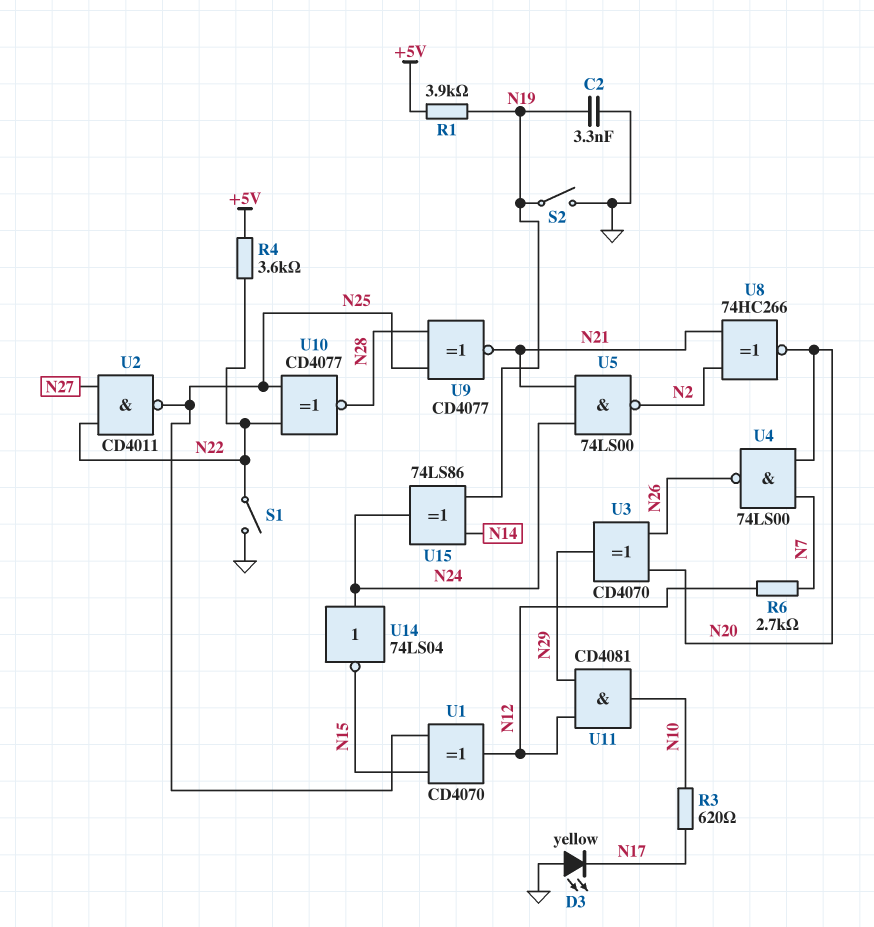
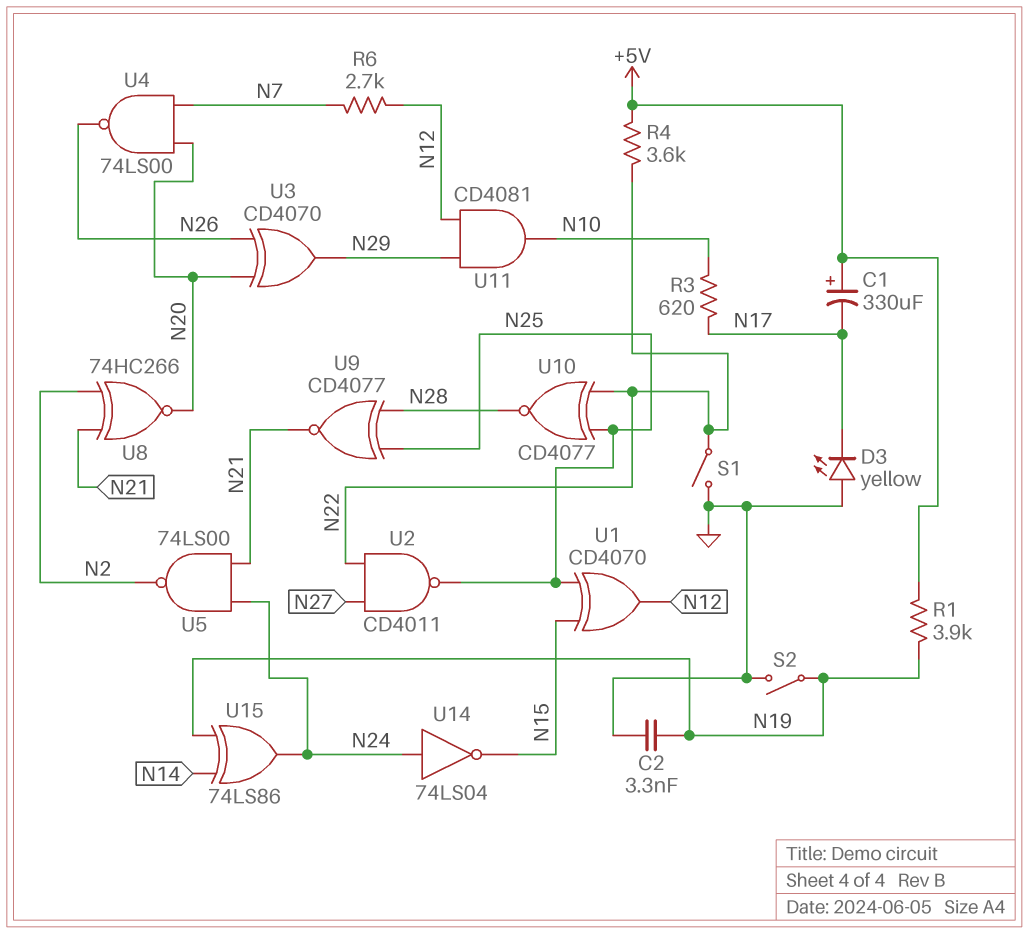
C1: none -> 330uF (plus +5V, minus N17)

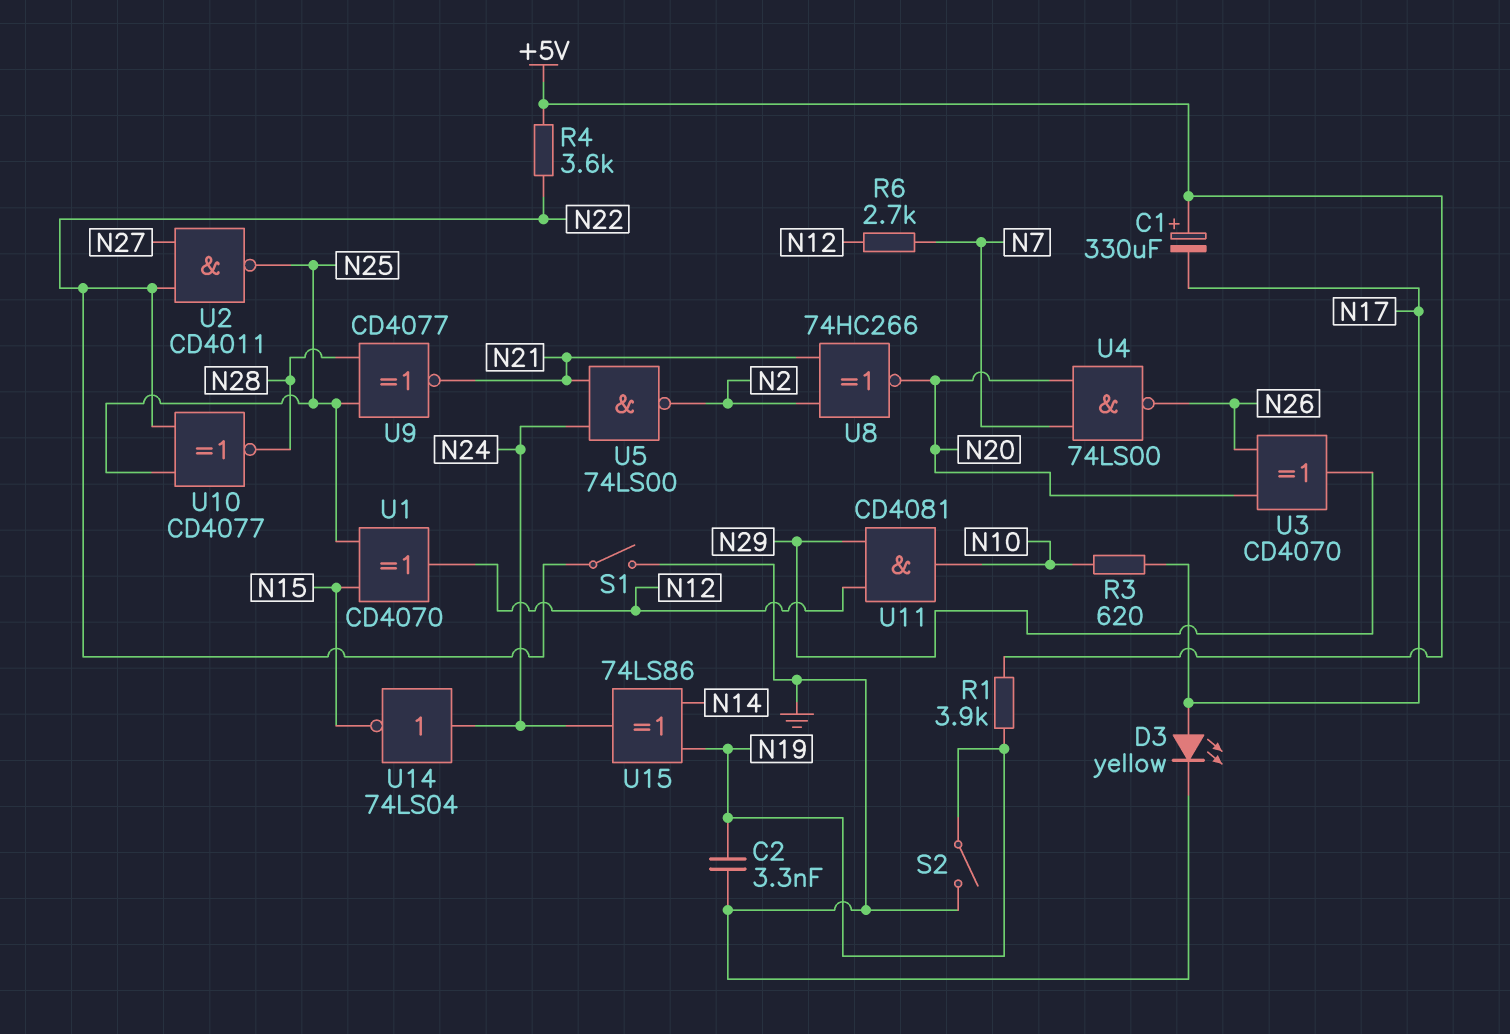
D3: LED yellow (A GND, K N17) -> LED yellow (A N17, K GND)

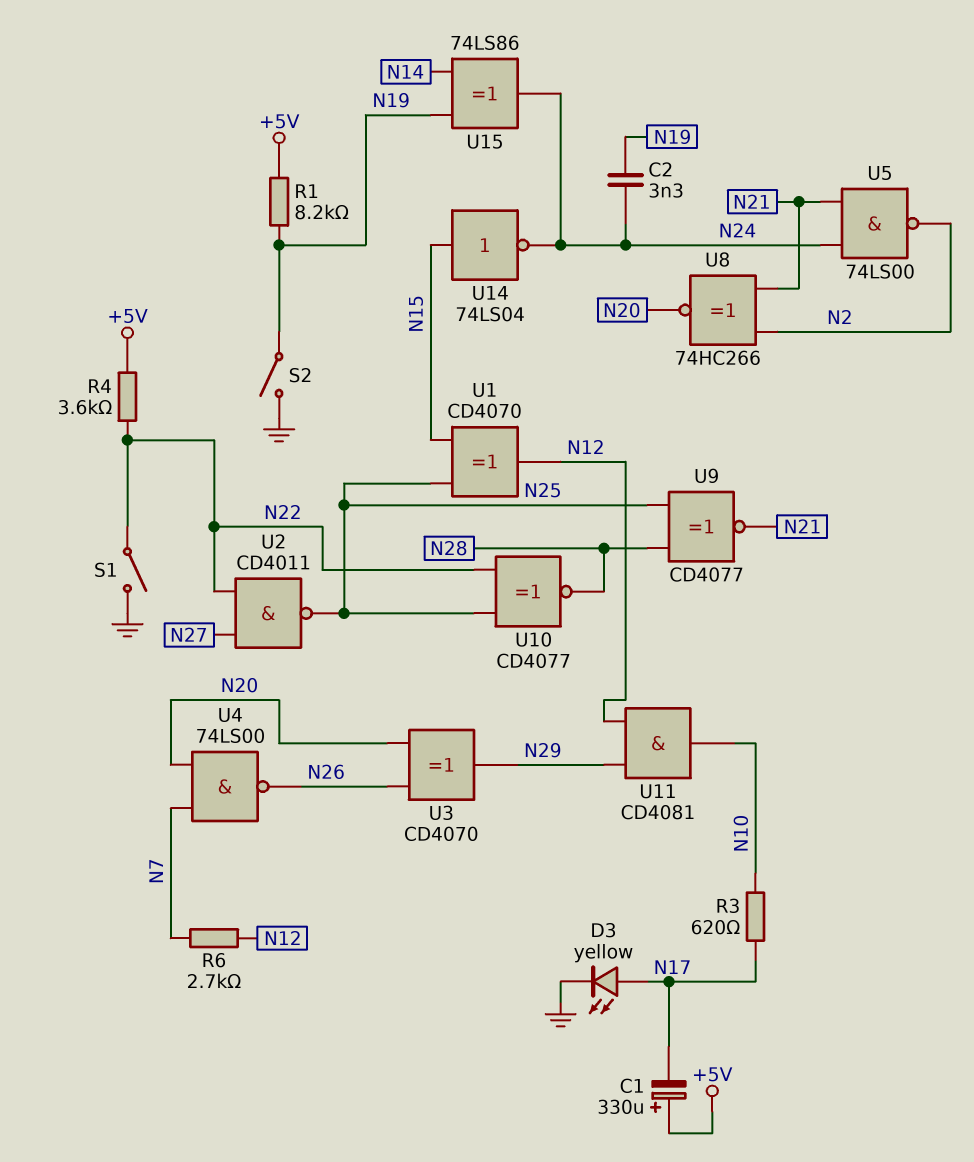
C2: 3.3nF (GND, N19) -> 3.3nF (N19, N24)
R1: 3.9k (+5V, N19) -> 8.2k (+5V, N19)
U14: NOT 74LS04 (in N24, out N15) -> NOT 74LS04 (in N15, out N24)

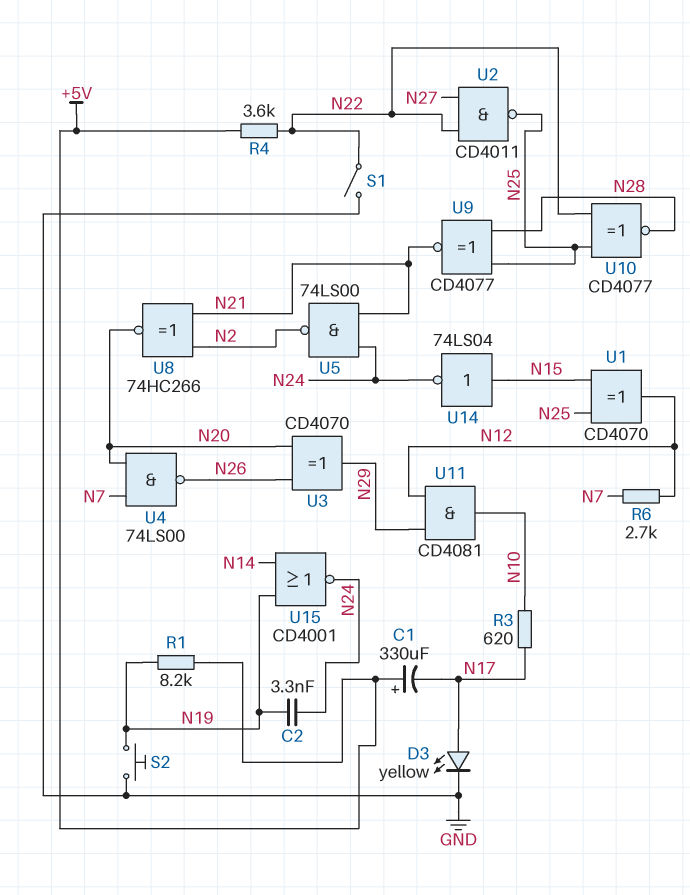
S2: switch (GND, N19) -> button (GND, N19)
U15: XOR 74LS86 (in N14, in N19, out N24) -> NOR CD4001 (in N14, in N19, out N24)

